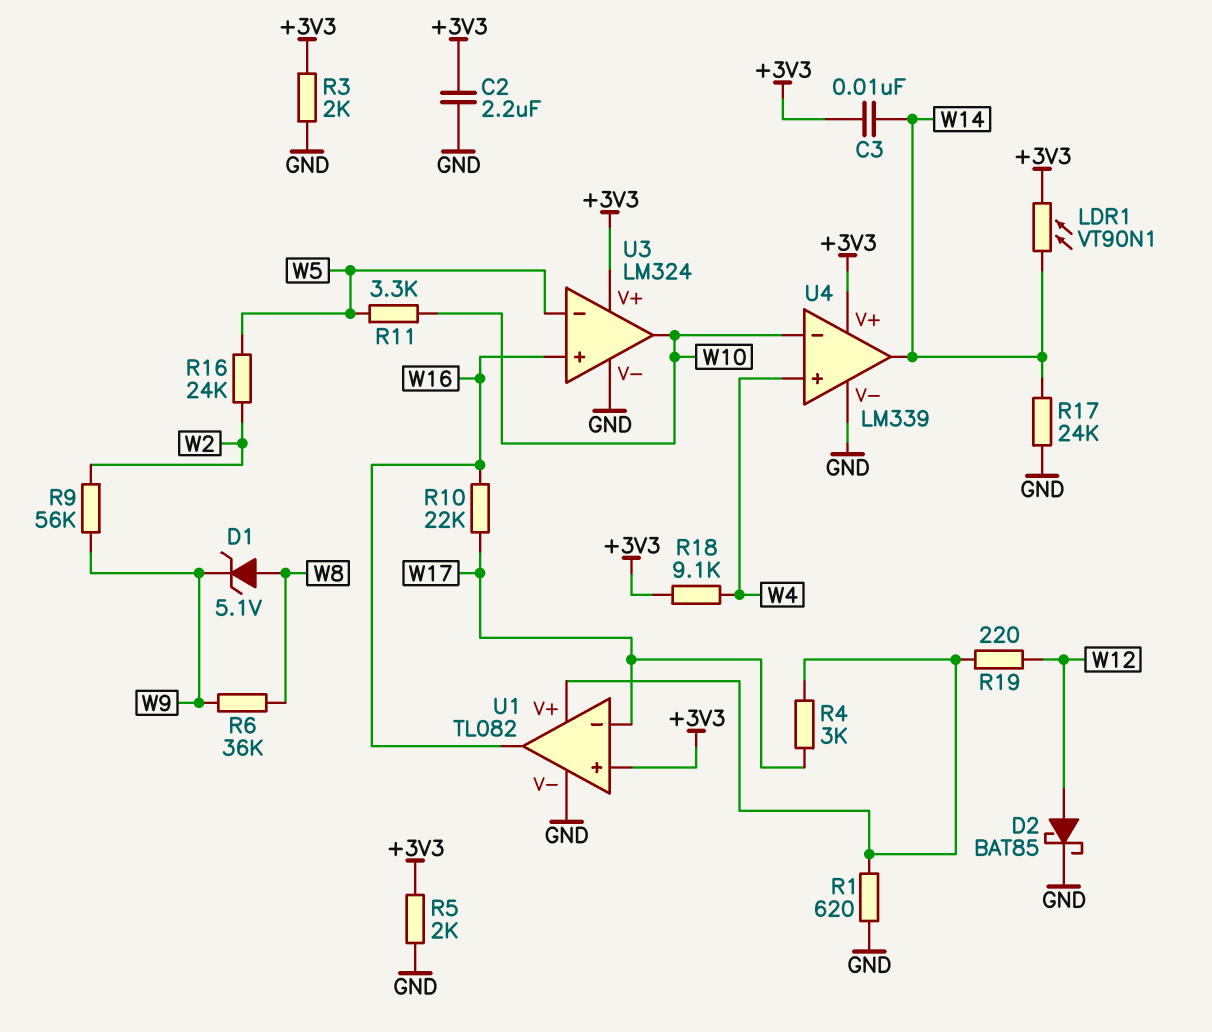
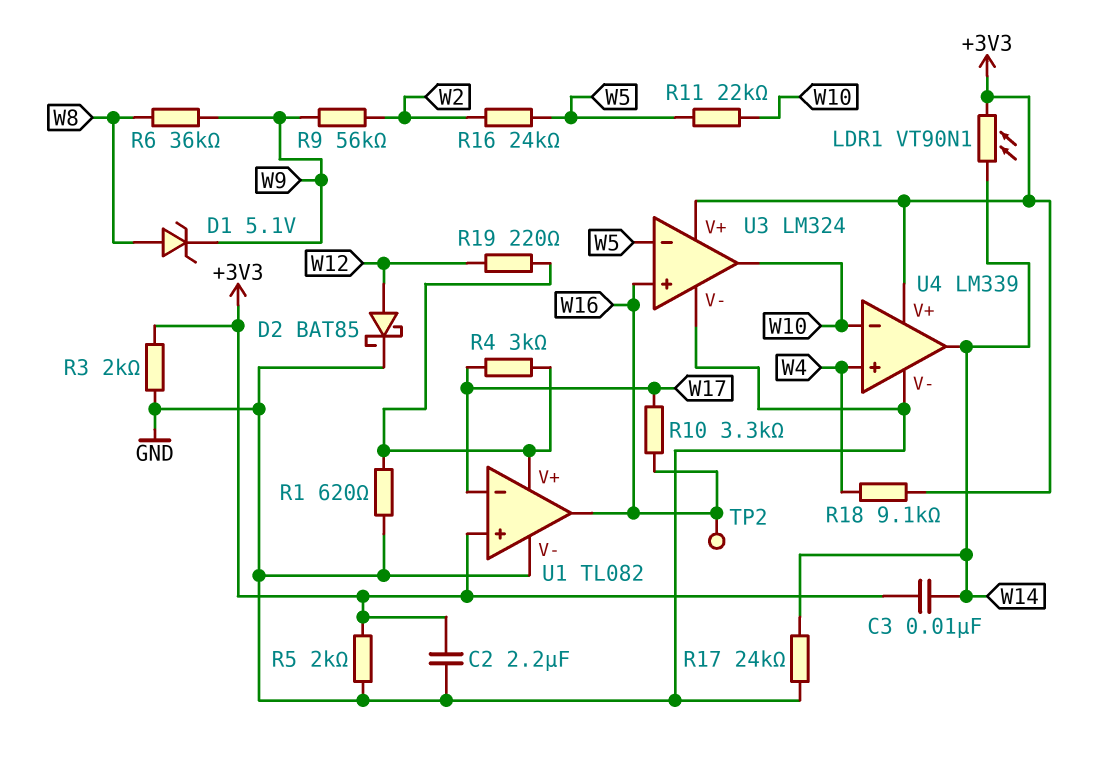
R10: 22k (W16, W17) -> 3.3k (W16, W17)
R11: 3.3k (W5, W10) -> 22k (W5, W10)
TP2: none -> test point (W16)

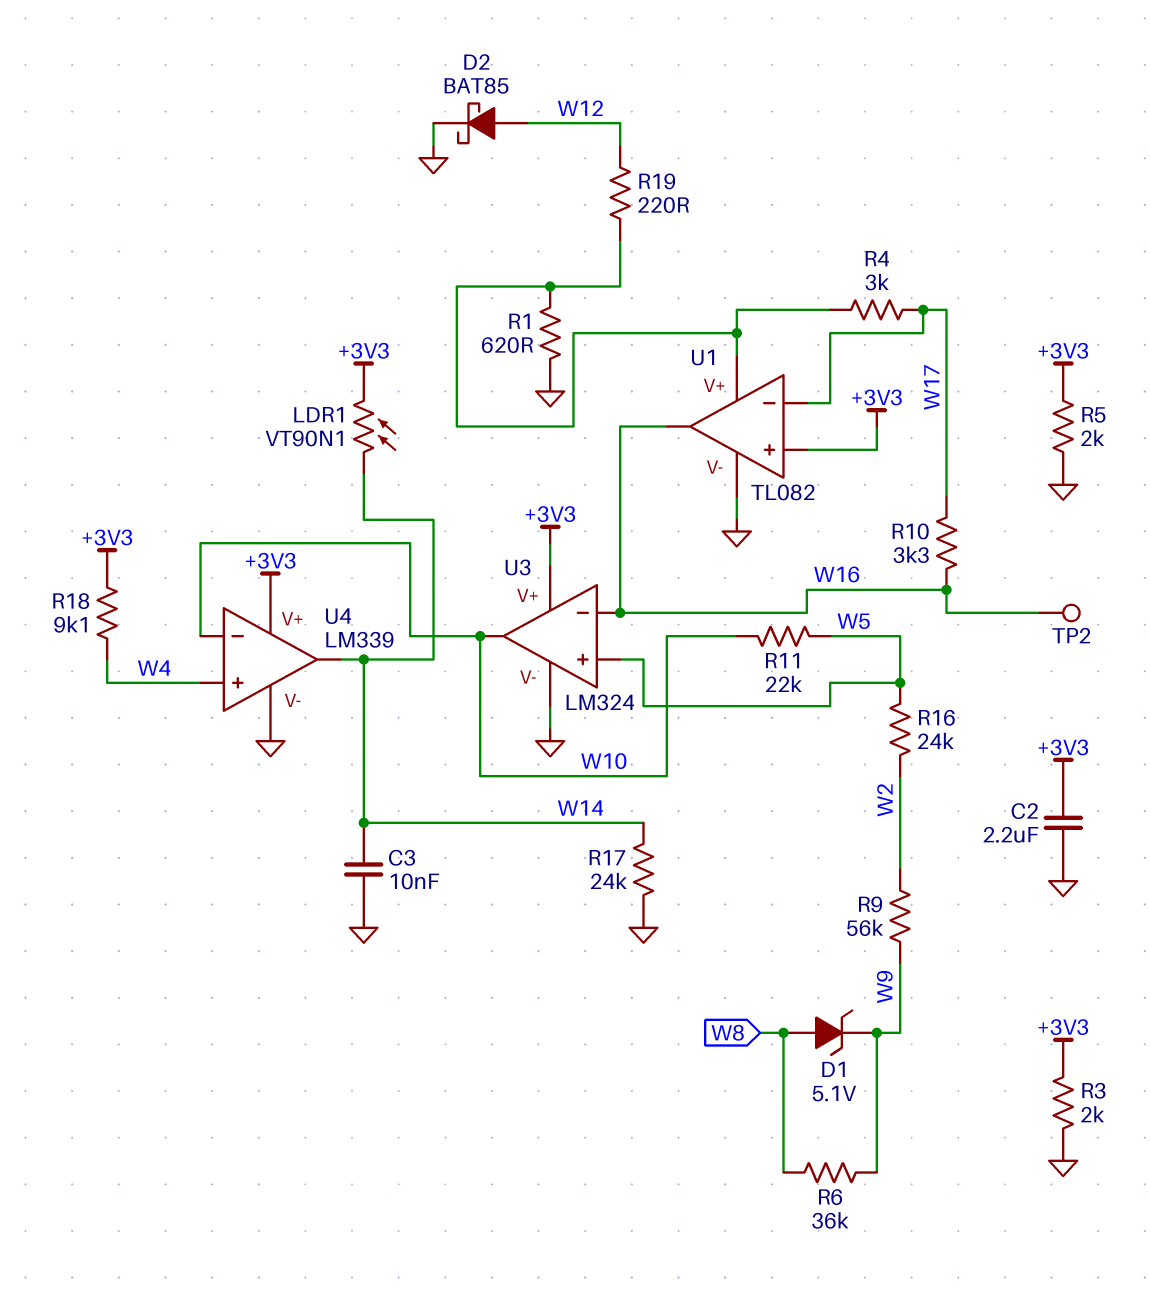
C3: 10nF (+3V3, W14) -> 10nF (GND, W14)
U3 pin in+: W16 -> W5
U3 pin in-: W5 -> W16

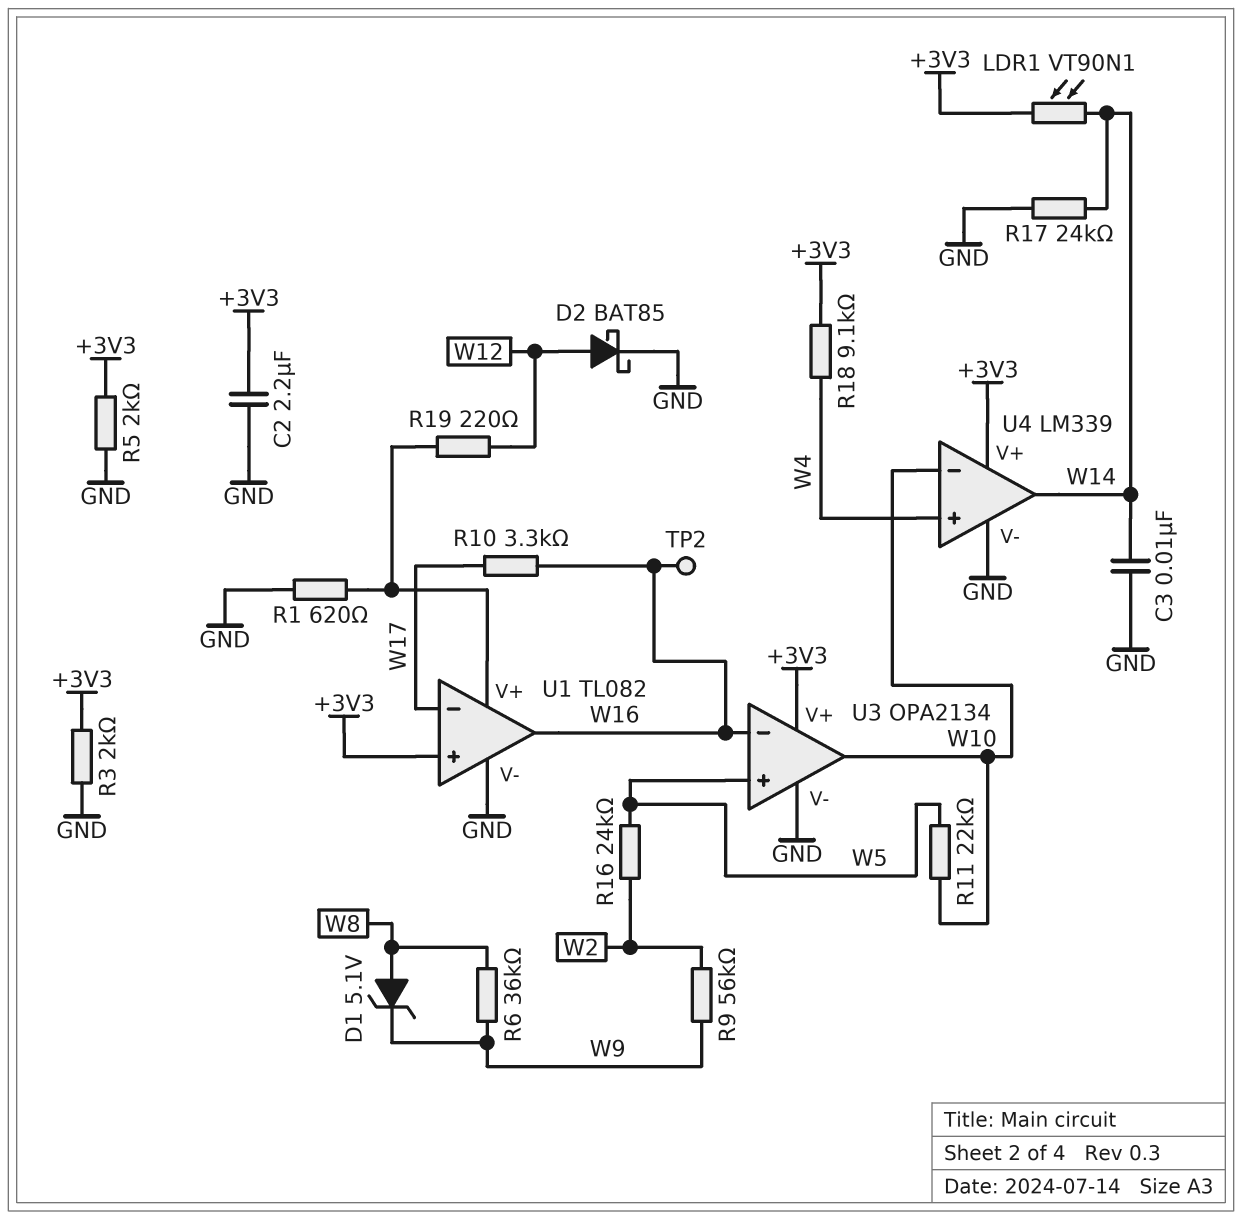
R4: 3k (U1/V+, W17) -> none
U3: LM324 -> OPA2134

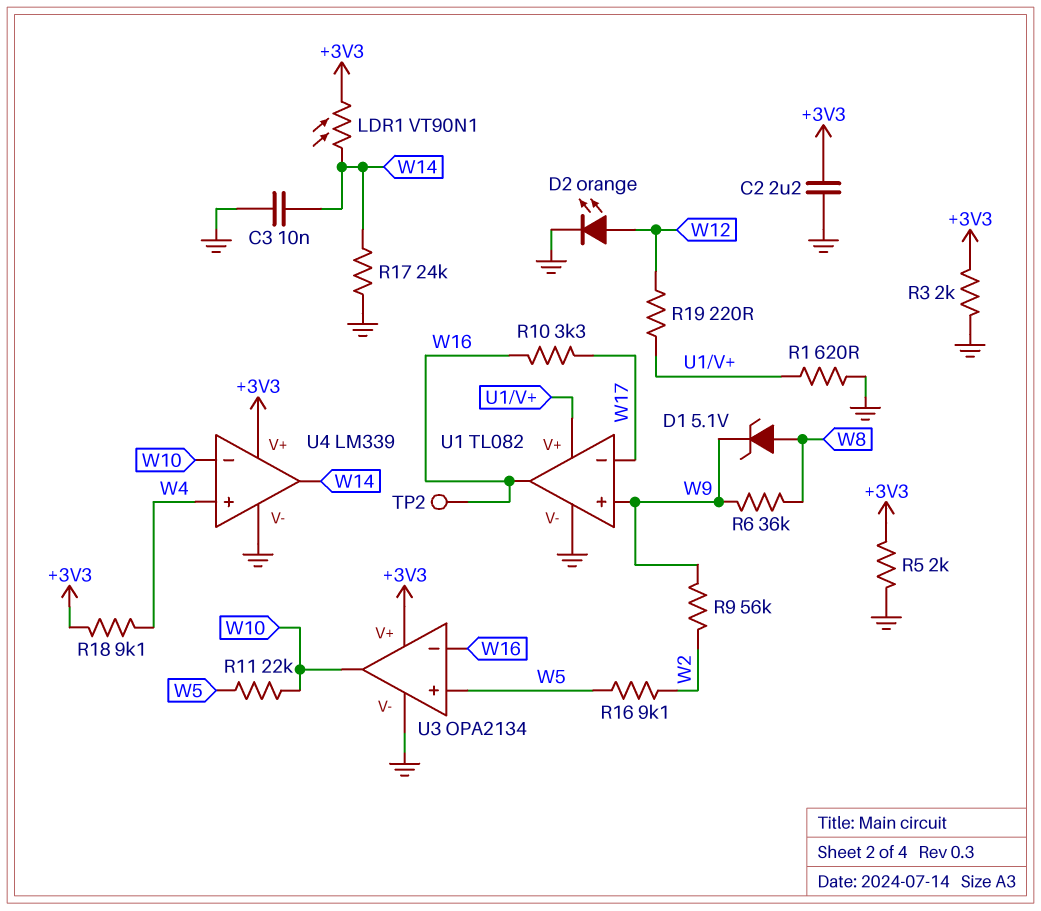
D2: schottky BAT85 (A W12, K GND) -> LED orange (A W12, K GND)
R16: 24k (W2, W5) -> 9.1k (W2, W5)
U1 pin in+: +3V3 -> W9

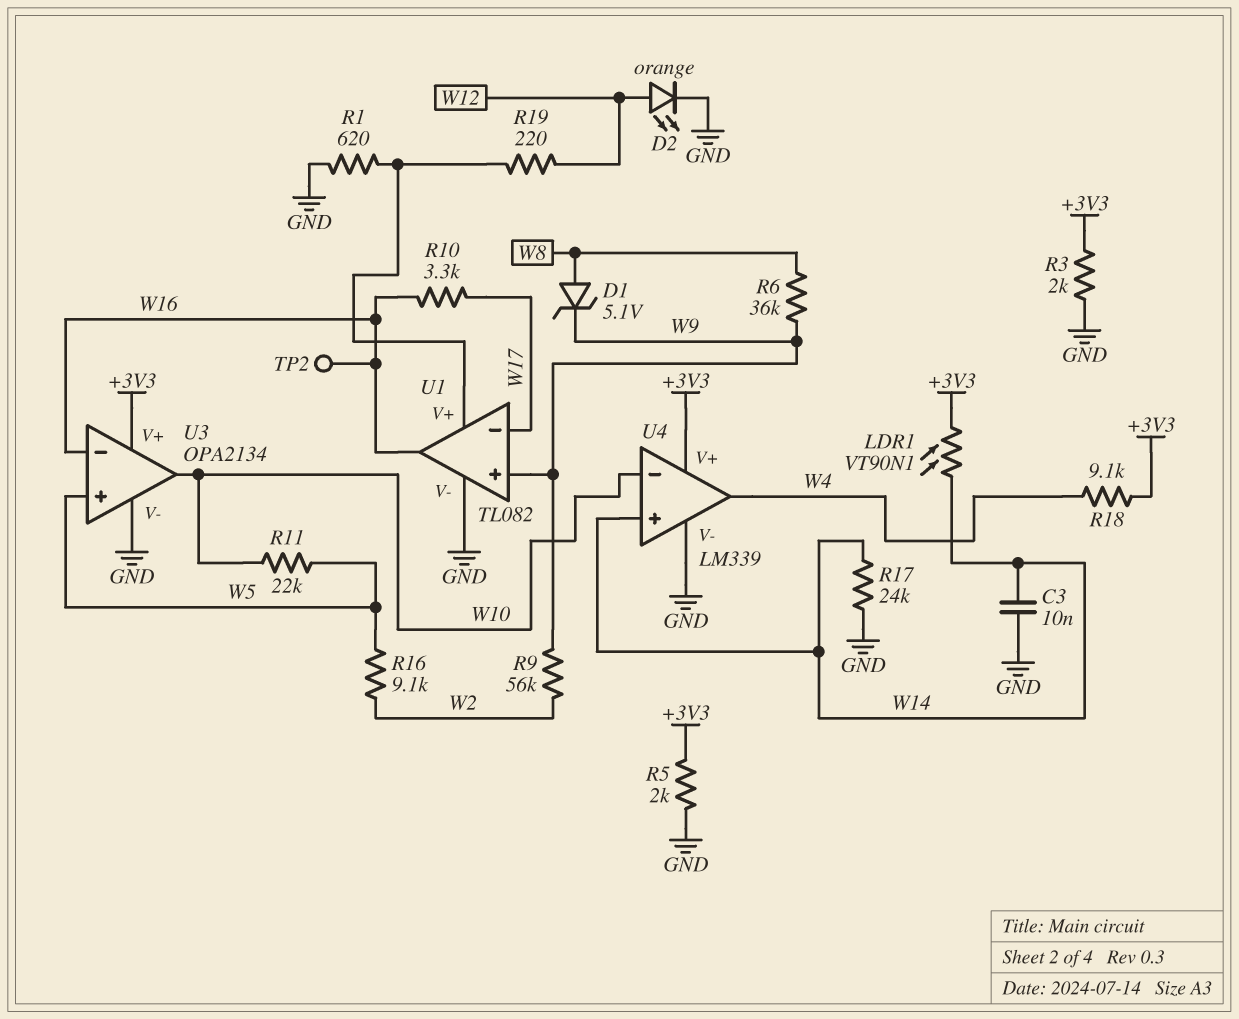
C2: 2.2uF (+3V3, GND) -> none
U4 pin in+: W4 -> W14
U4 pin out: W14 -> W4

